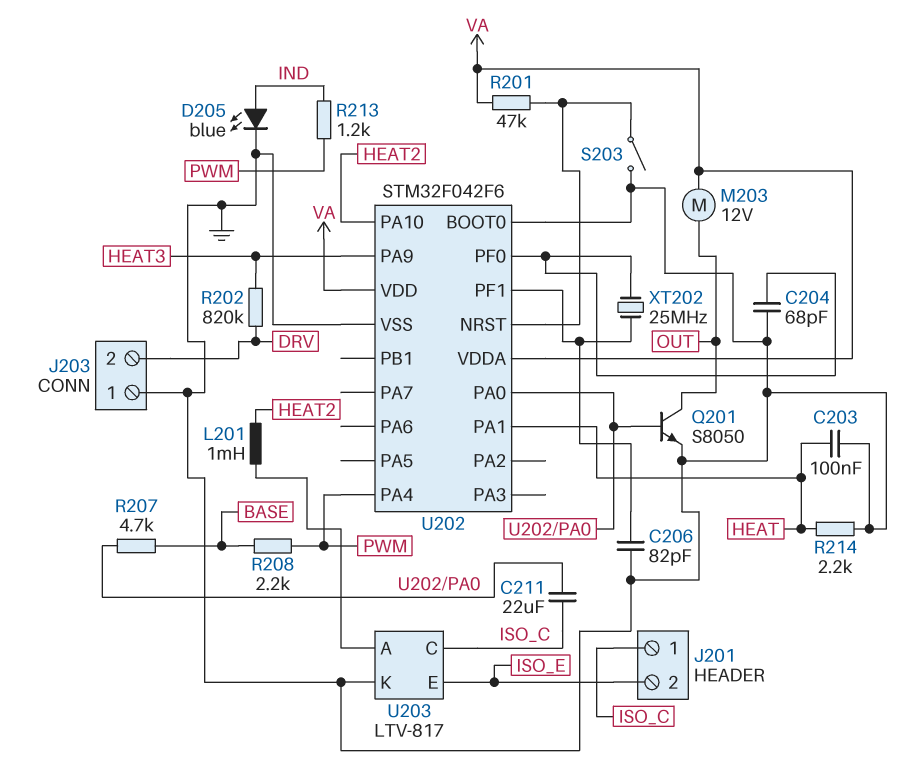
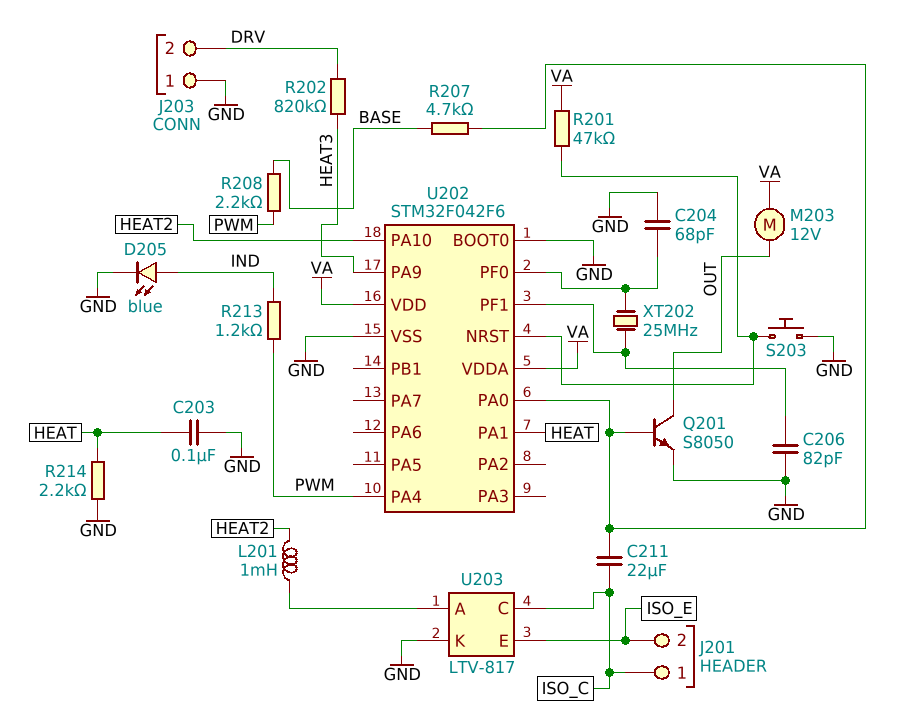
S203: switch (GND, U202/NRST) -> button (GND, U202/NRST)

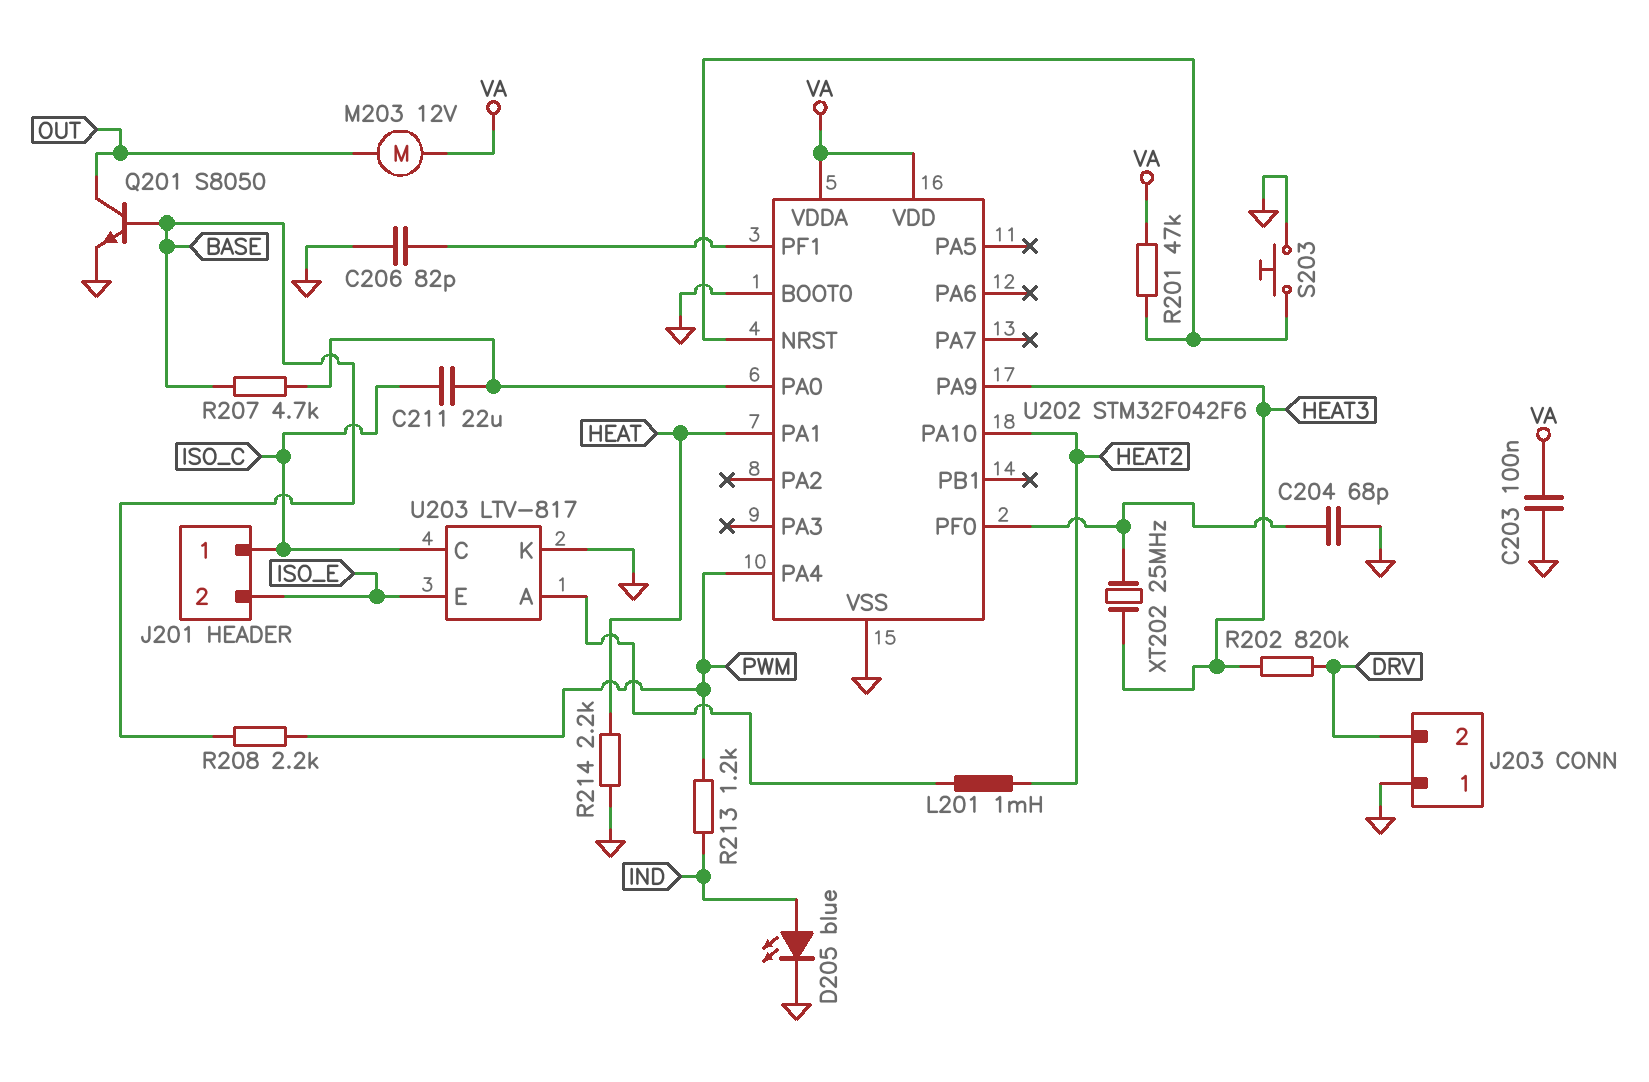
C203: 100nF (GND, HEAT) -> 100nF (GND, VA)
Q201: NPN S8050 (B U202/PA0, C OUT, E GND) -> NPN S8050 (B BASE, C OUT, E GND)
XT202: 25MHz (U202/PF0, U202/PF1) -> 25MHz (HEAT3, U202/PF0)

